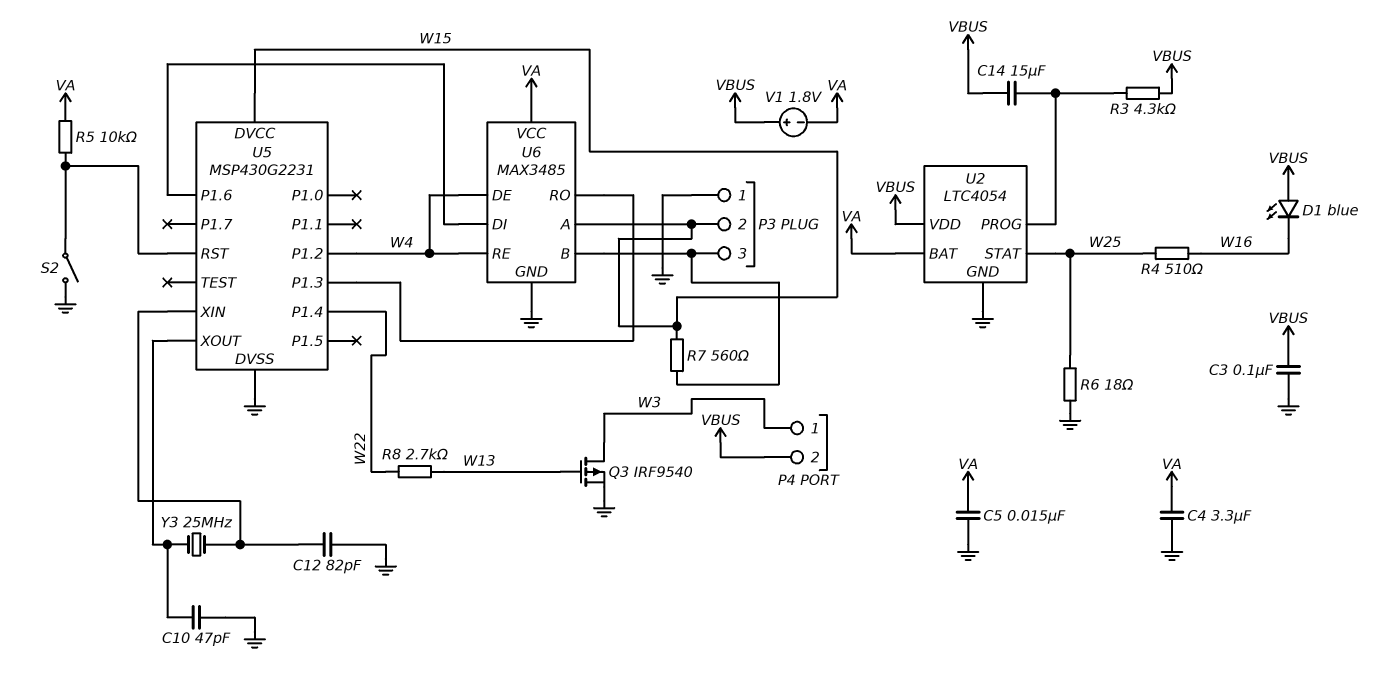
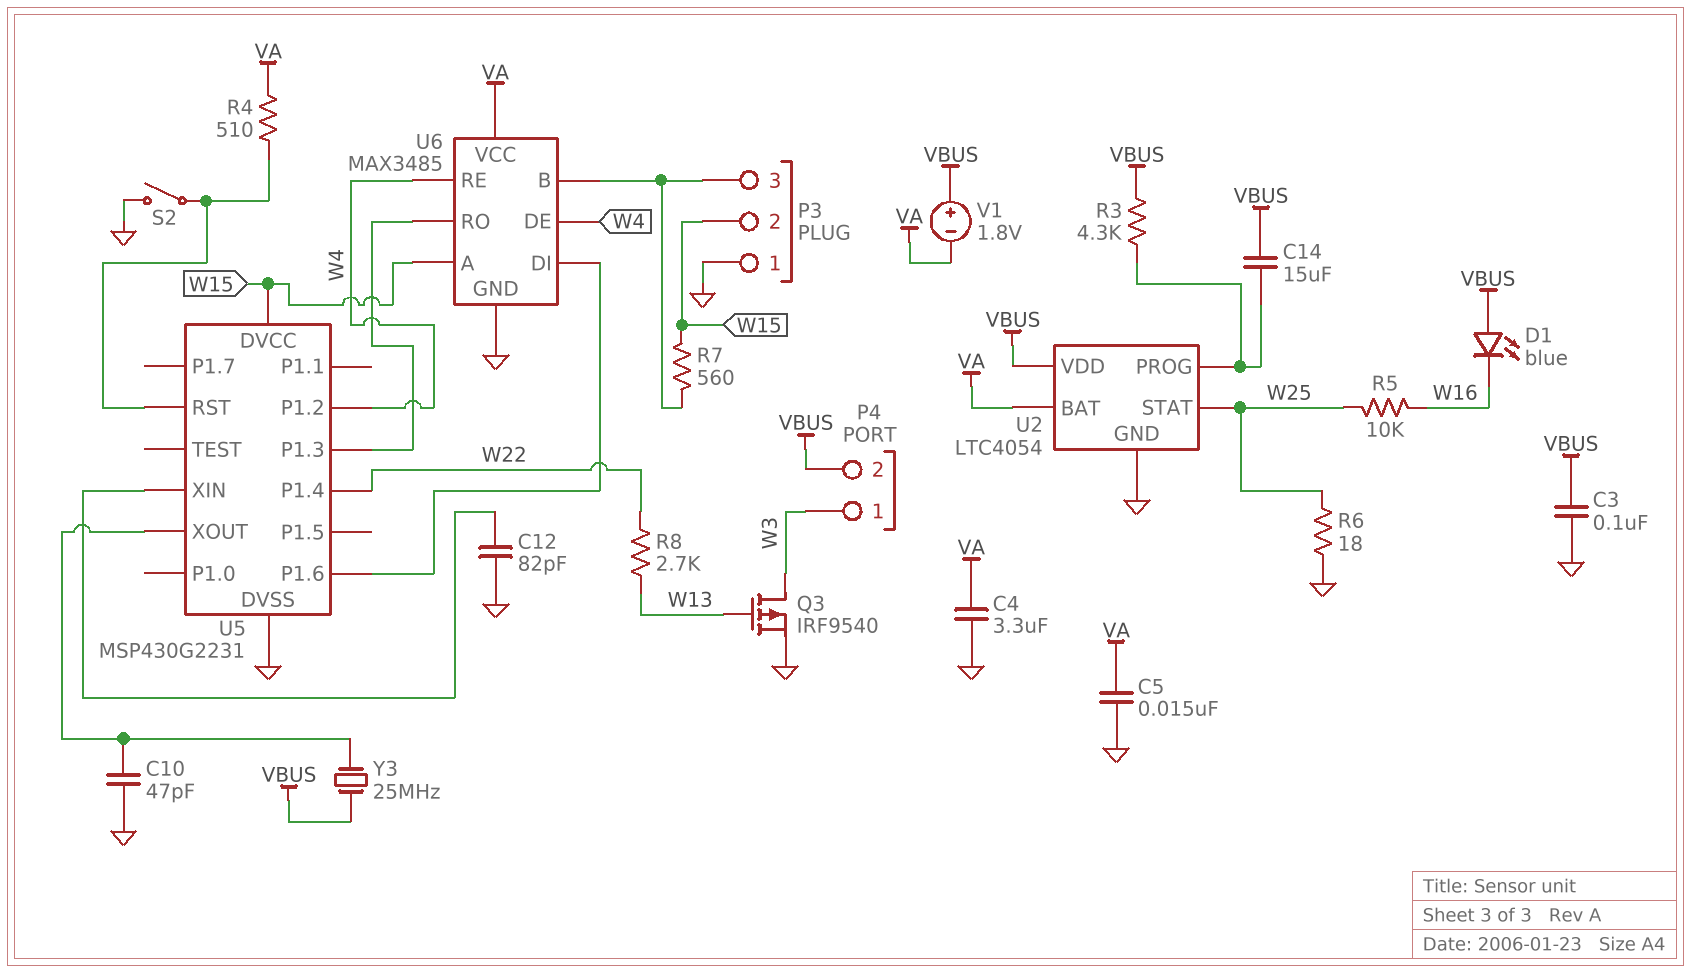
R4: 510 (W16, W25) -> 510 (U5/RST, VA)
R5: 10k (U5/RST, VA) -> 10k (W16, W25)
Y3: 25MHz (U5/XIN, U5/XOUT) -> 25MHz (U5/XOUT, VBUS)

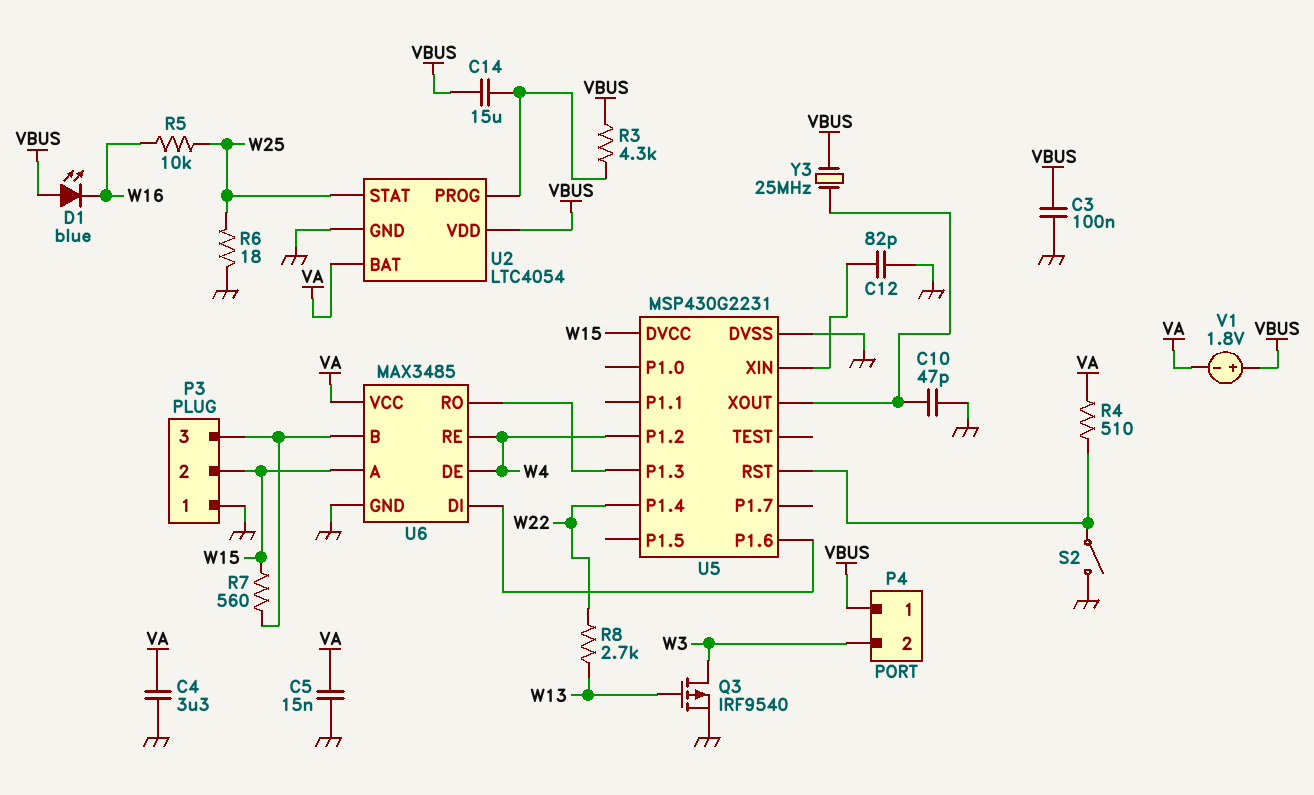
P4 pin 1: W3 -> VBUS
P4 pin 2: VBUS -> W3

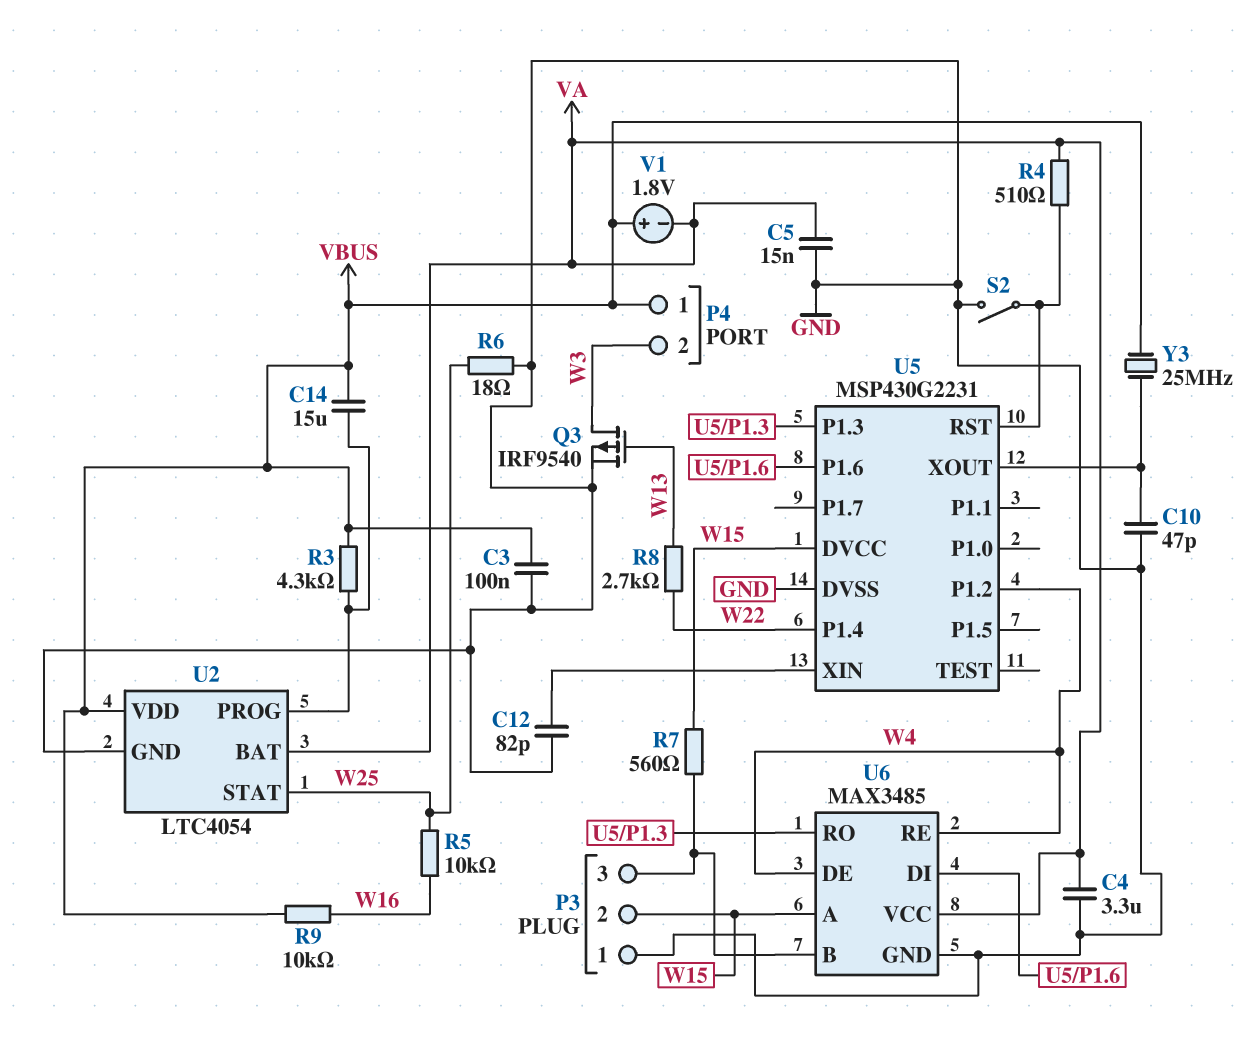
D1: LED blue (A VBUS, K W16) -> none
R9: none -> 10k (VBUS, W16)

